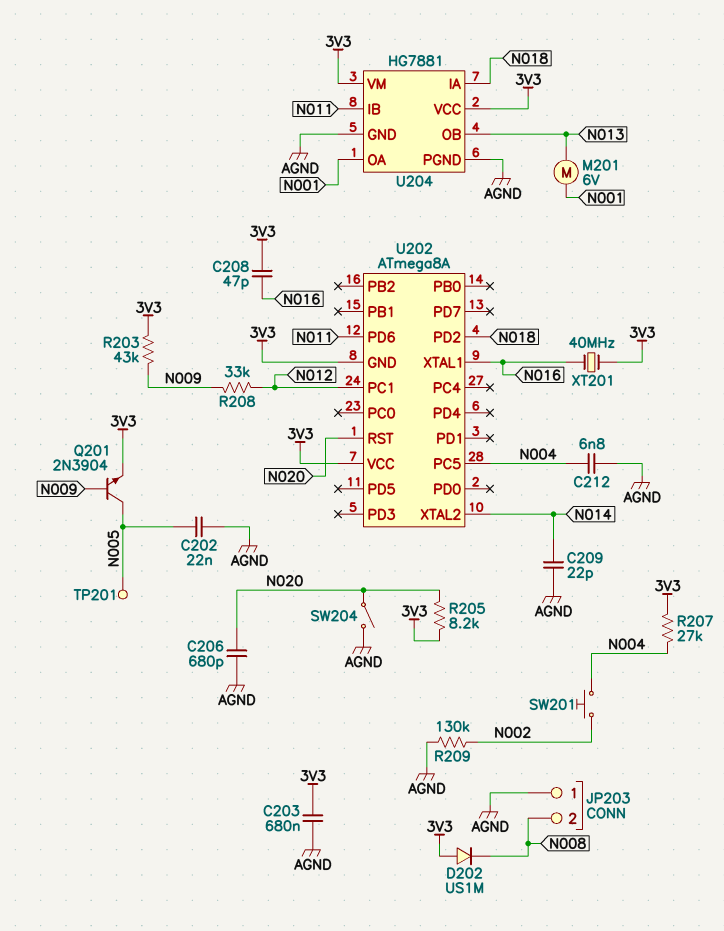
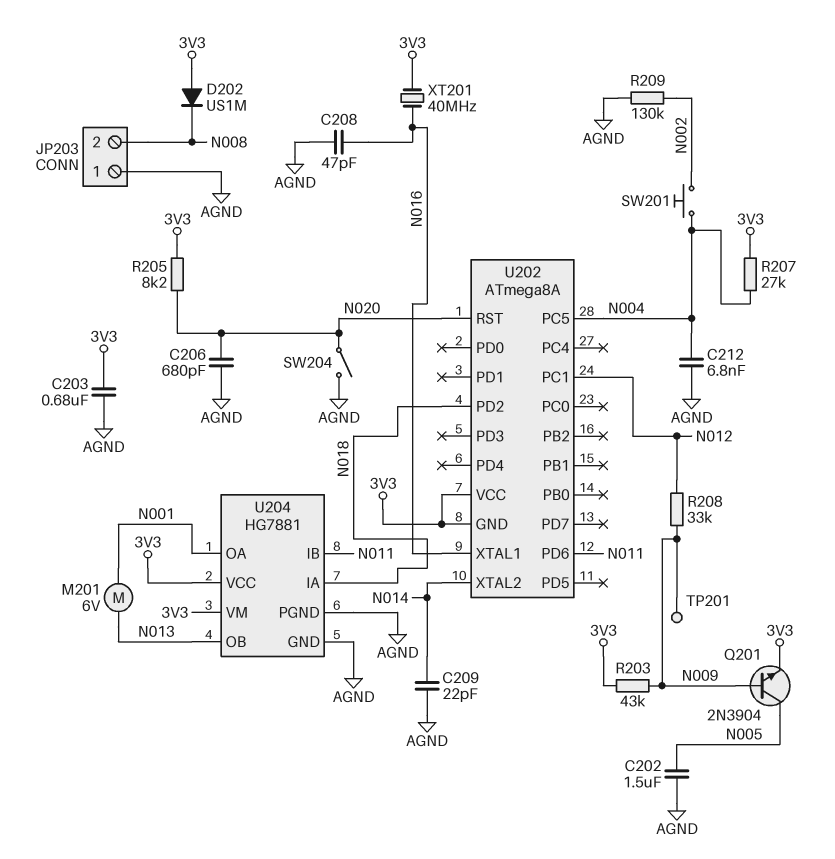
C202: 22nF (AGND, N005) -> 1.5uF (AGND, N005)
C208: 47pF (3V3, N016) -> 47pF (AGND, N016)
TP201: test point (N005) -> test point (N009)

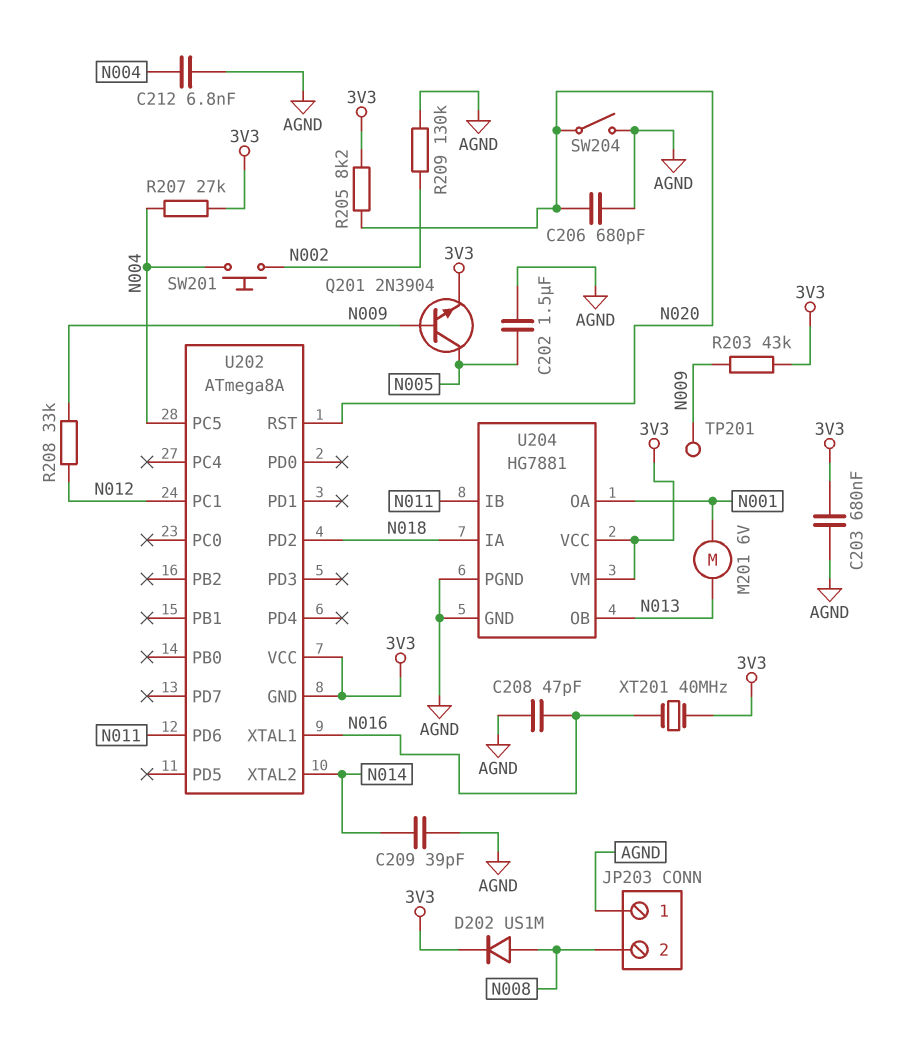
C209: 22pF (AGND, N014) -> 39pF (AGND, N014)
D202: diode US1M (A 3V3, K N008) -> diode US1M (A N008, K 3V3)

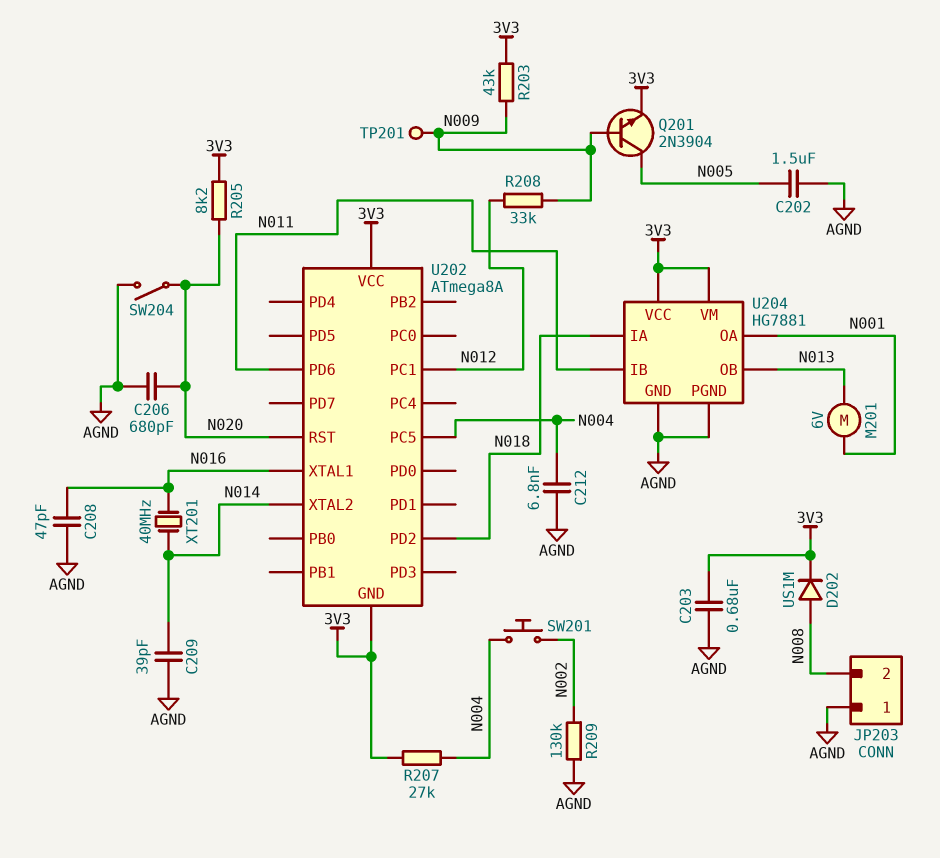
XT201: 40MHz (3V3, N016) -> 40MHz (N014, N016)

